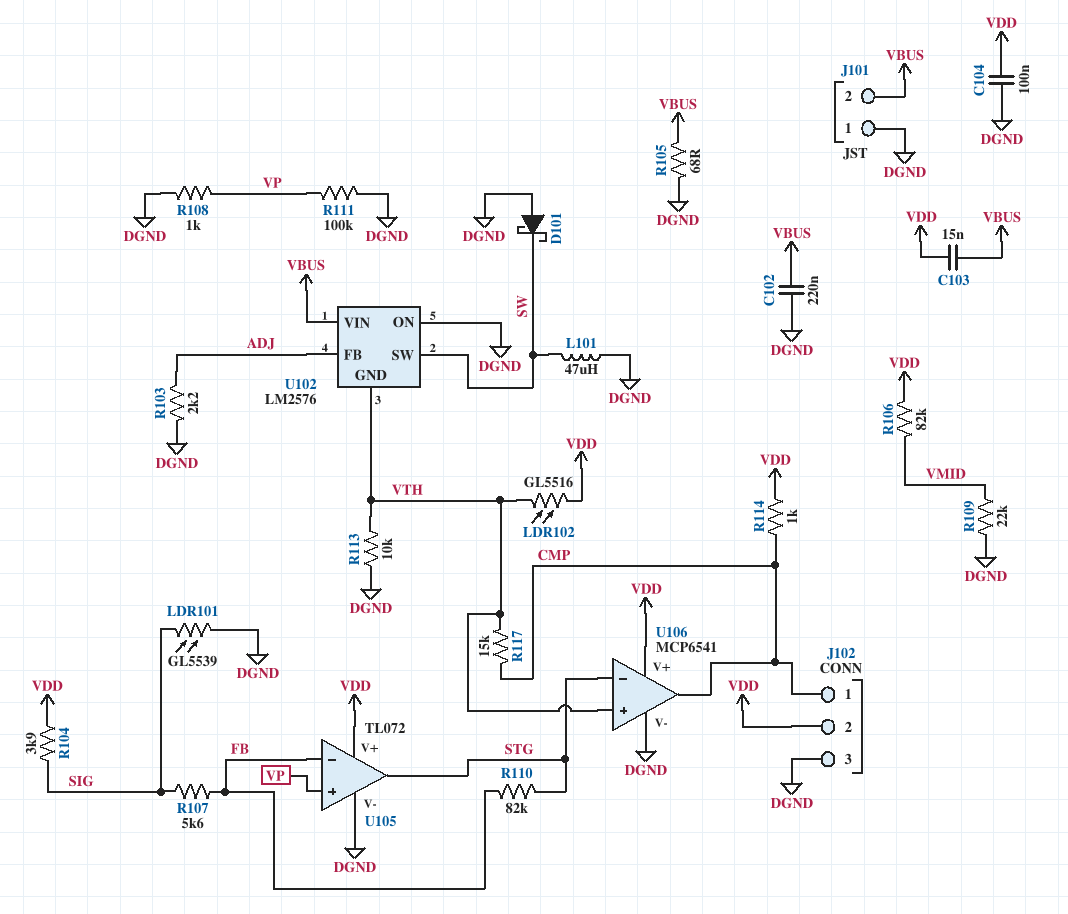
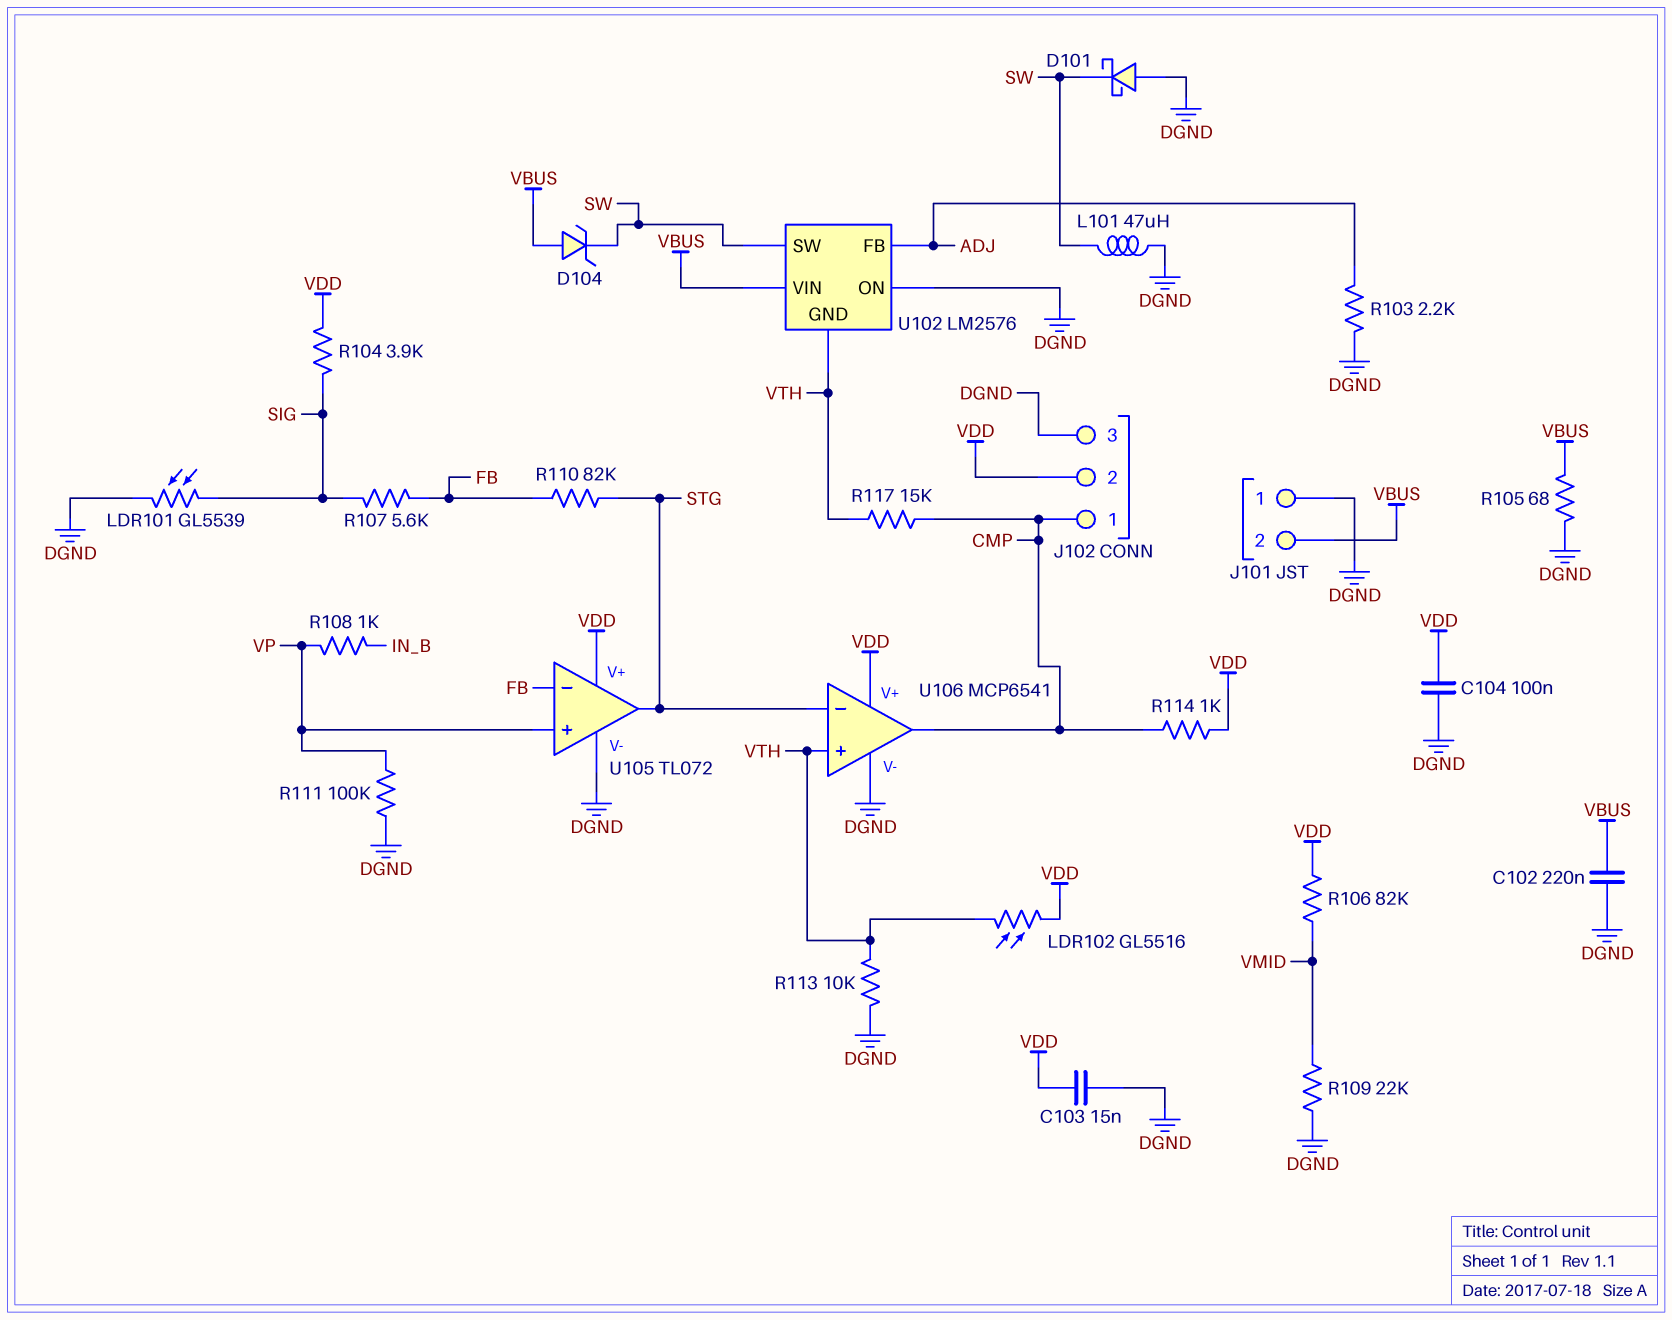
C103: 15nF (VBUS, VDD) -> 15nF (DGND, VDD)
D104: none -> zener (A VBUS, K SW)
R108: 1k (DGND, VP) -> 1k (IN_B, VP)

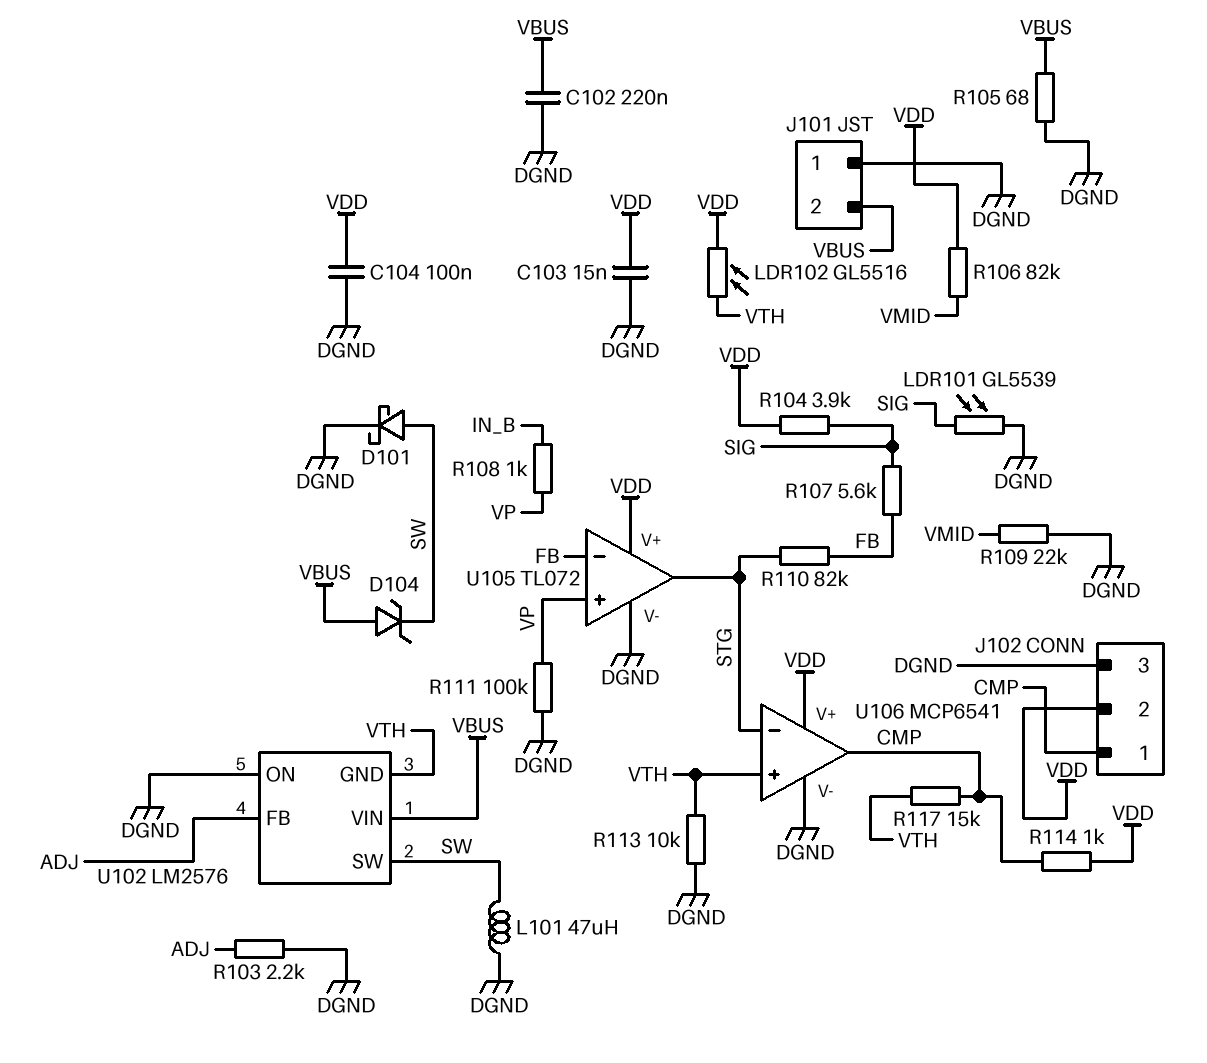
D101: schottky (A DGND, K SW) -> schottky (A SW, K DGND)

